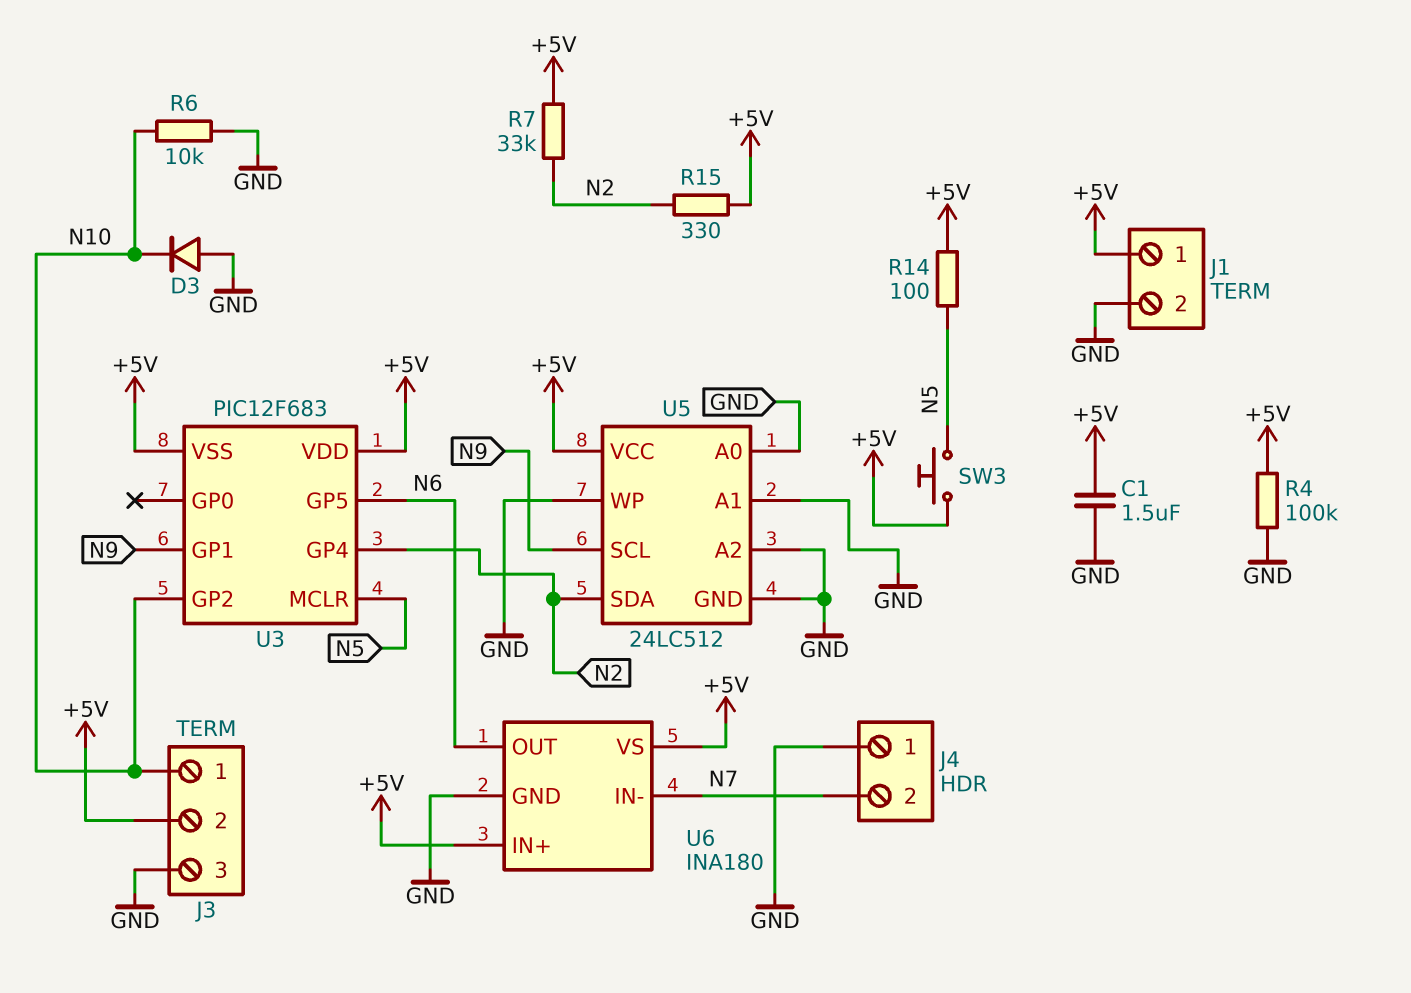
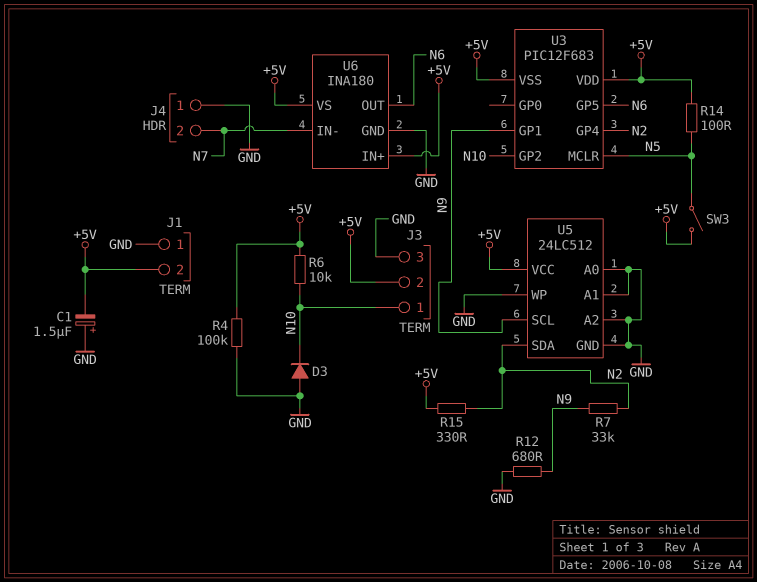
C1: 1.5uF (+5V, GND) -> 1.5uF (plus GND, minus +5V)
J1 pin 1: +5V -> GND
J1 pin 2: GND -> +5V
R6: 10k (GND, N10) -> 10k (+5V, N10)
R7: 33k (+5V, N2) -> 33k (N2, N9)
R12: none -> 680 (GND, N9)
SW3: button (+5V, N5) -> switch (+5V, N5)

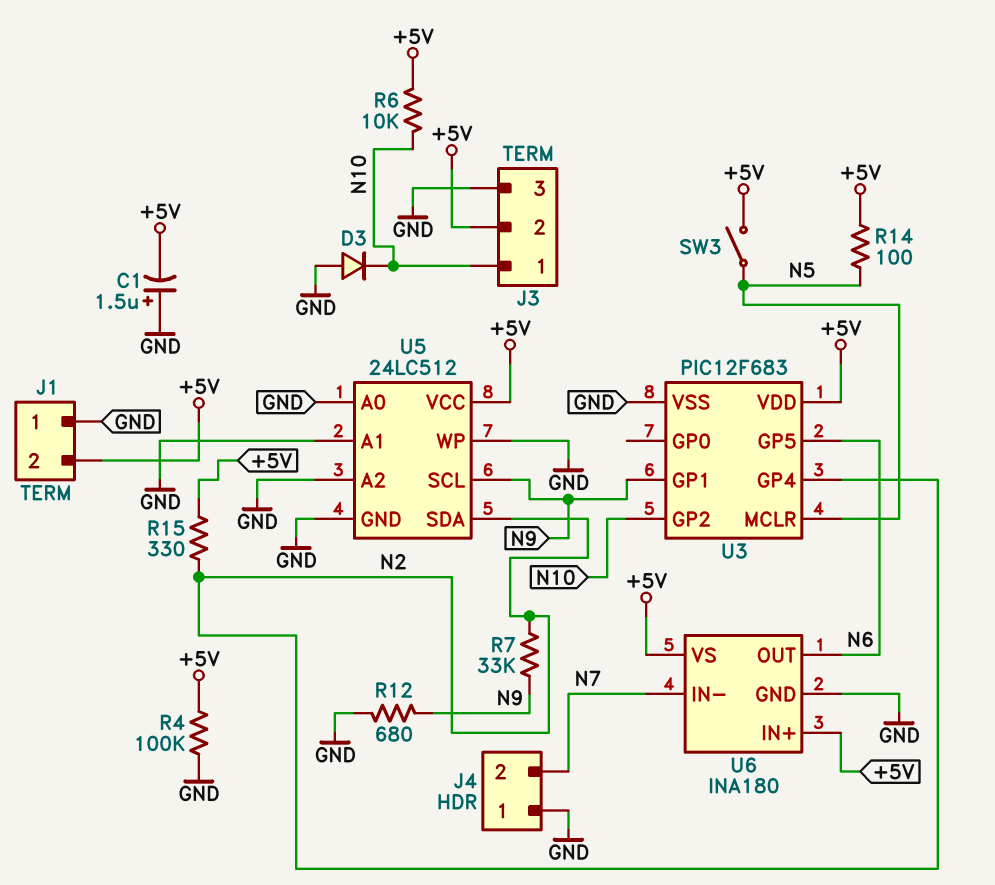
U3 pin VSS: +5V -> GND

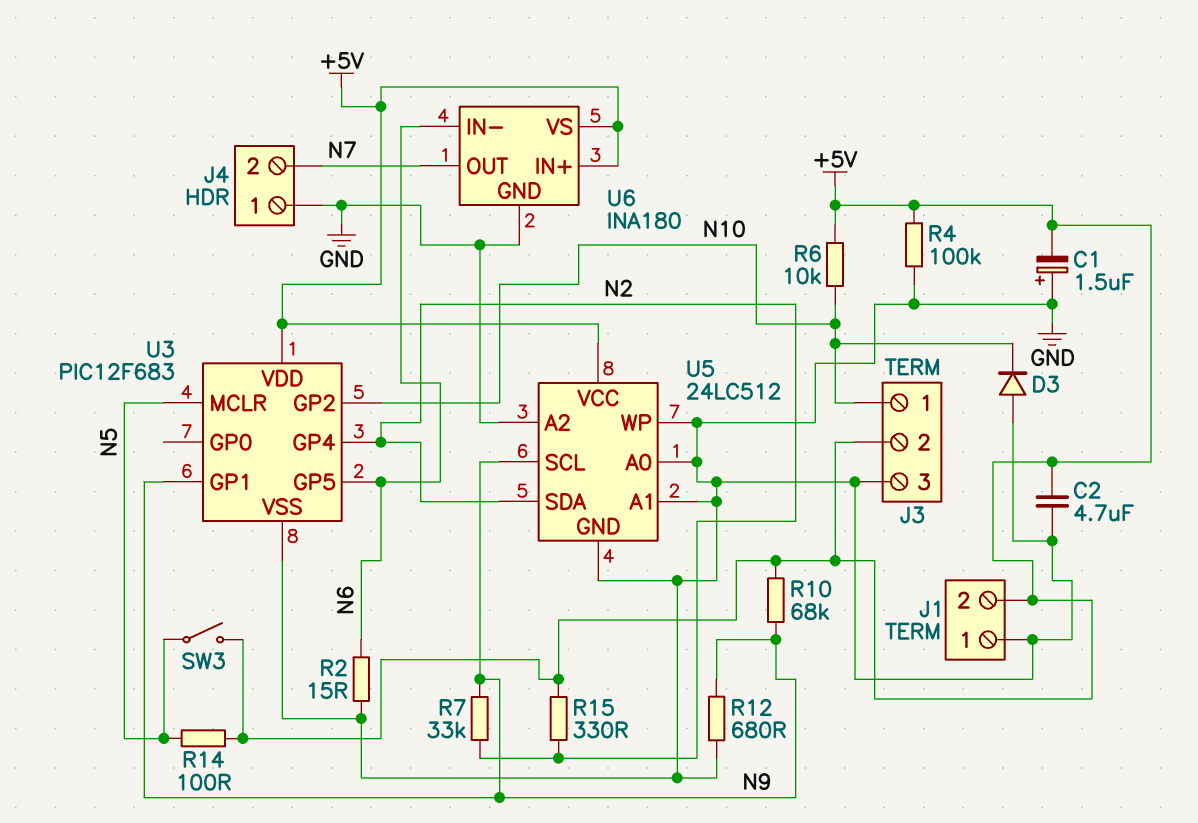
C2: none -> 4.7uF (+5V, GND)
R2: none -> 15 (GND, N6)
R10: none -> 68k (+5V, N9)
U6 pin IN-: N7 -> N6
U6 pin OUT: N6 -> N7

